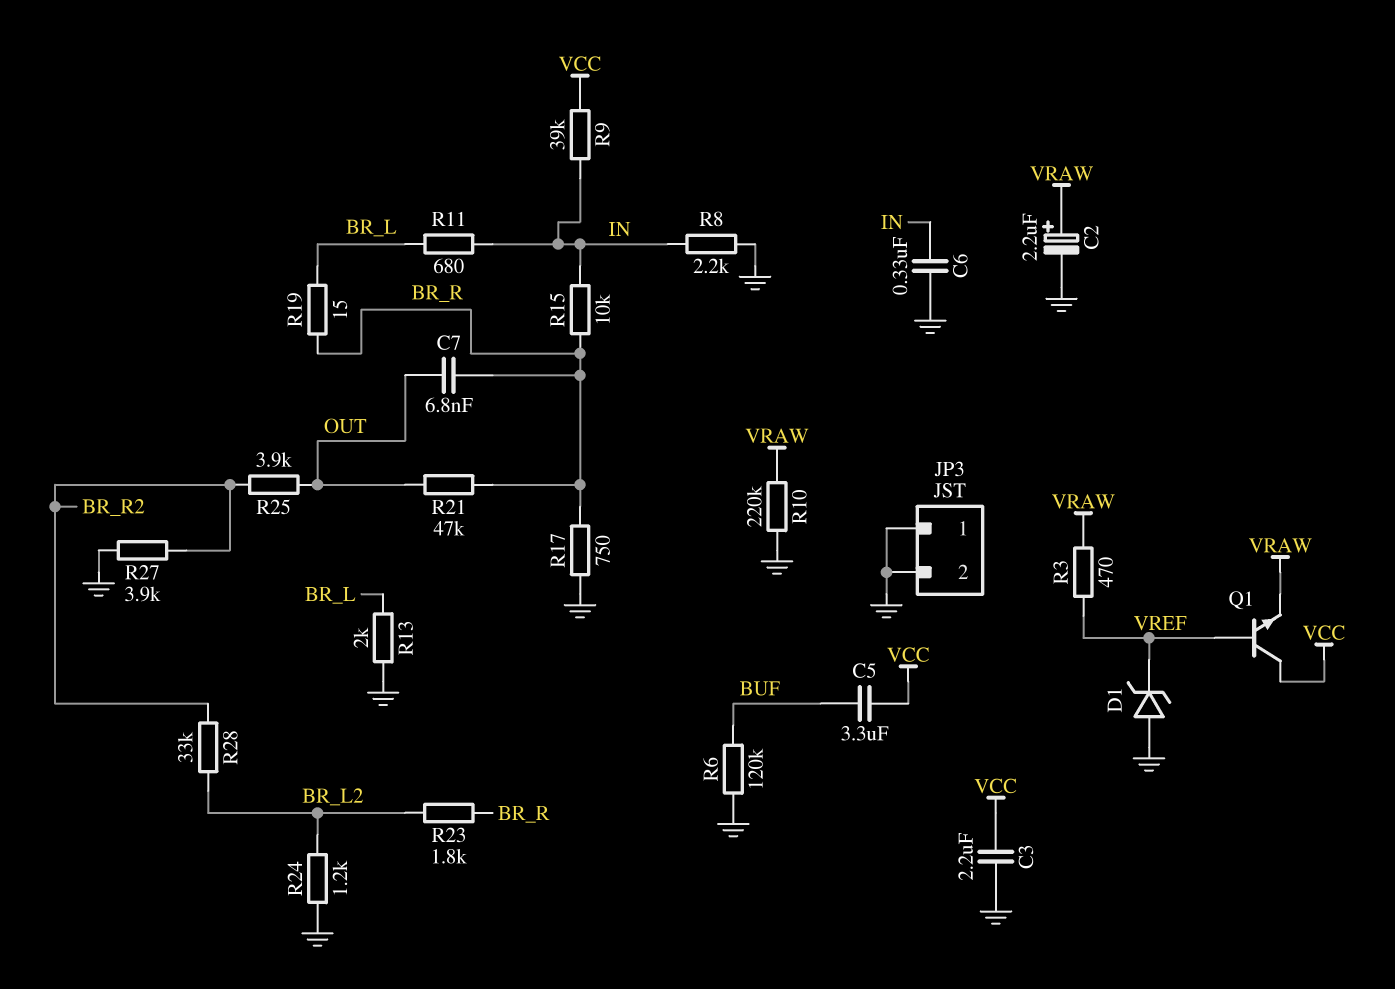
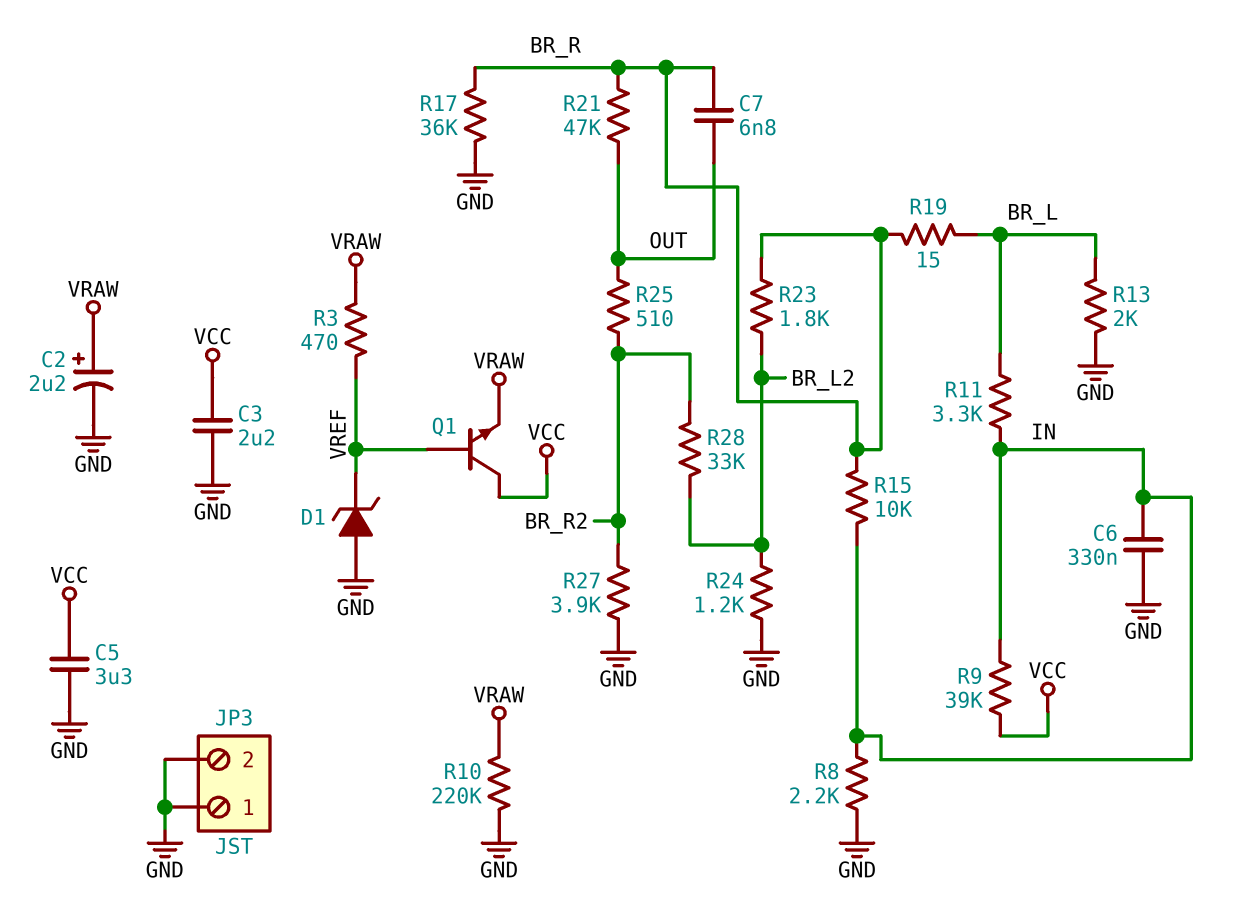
C5: 3.3uF (BUF, VCC) -> 3.3uF (GND, VCC)
R6: 120k (BUF, GND) -> none
R11: 680 (BR_L, IN) -> 3.3k (BR_L, IN)
R17: 750 (BR_R, GND) -> 36k (BR_R, GND)
R25: 3.9k (BR_R2, OUT) -> 510 (BR_R2, OUT)

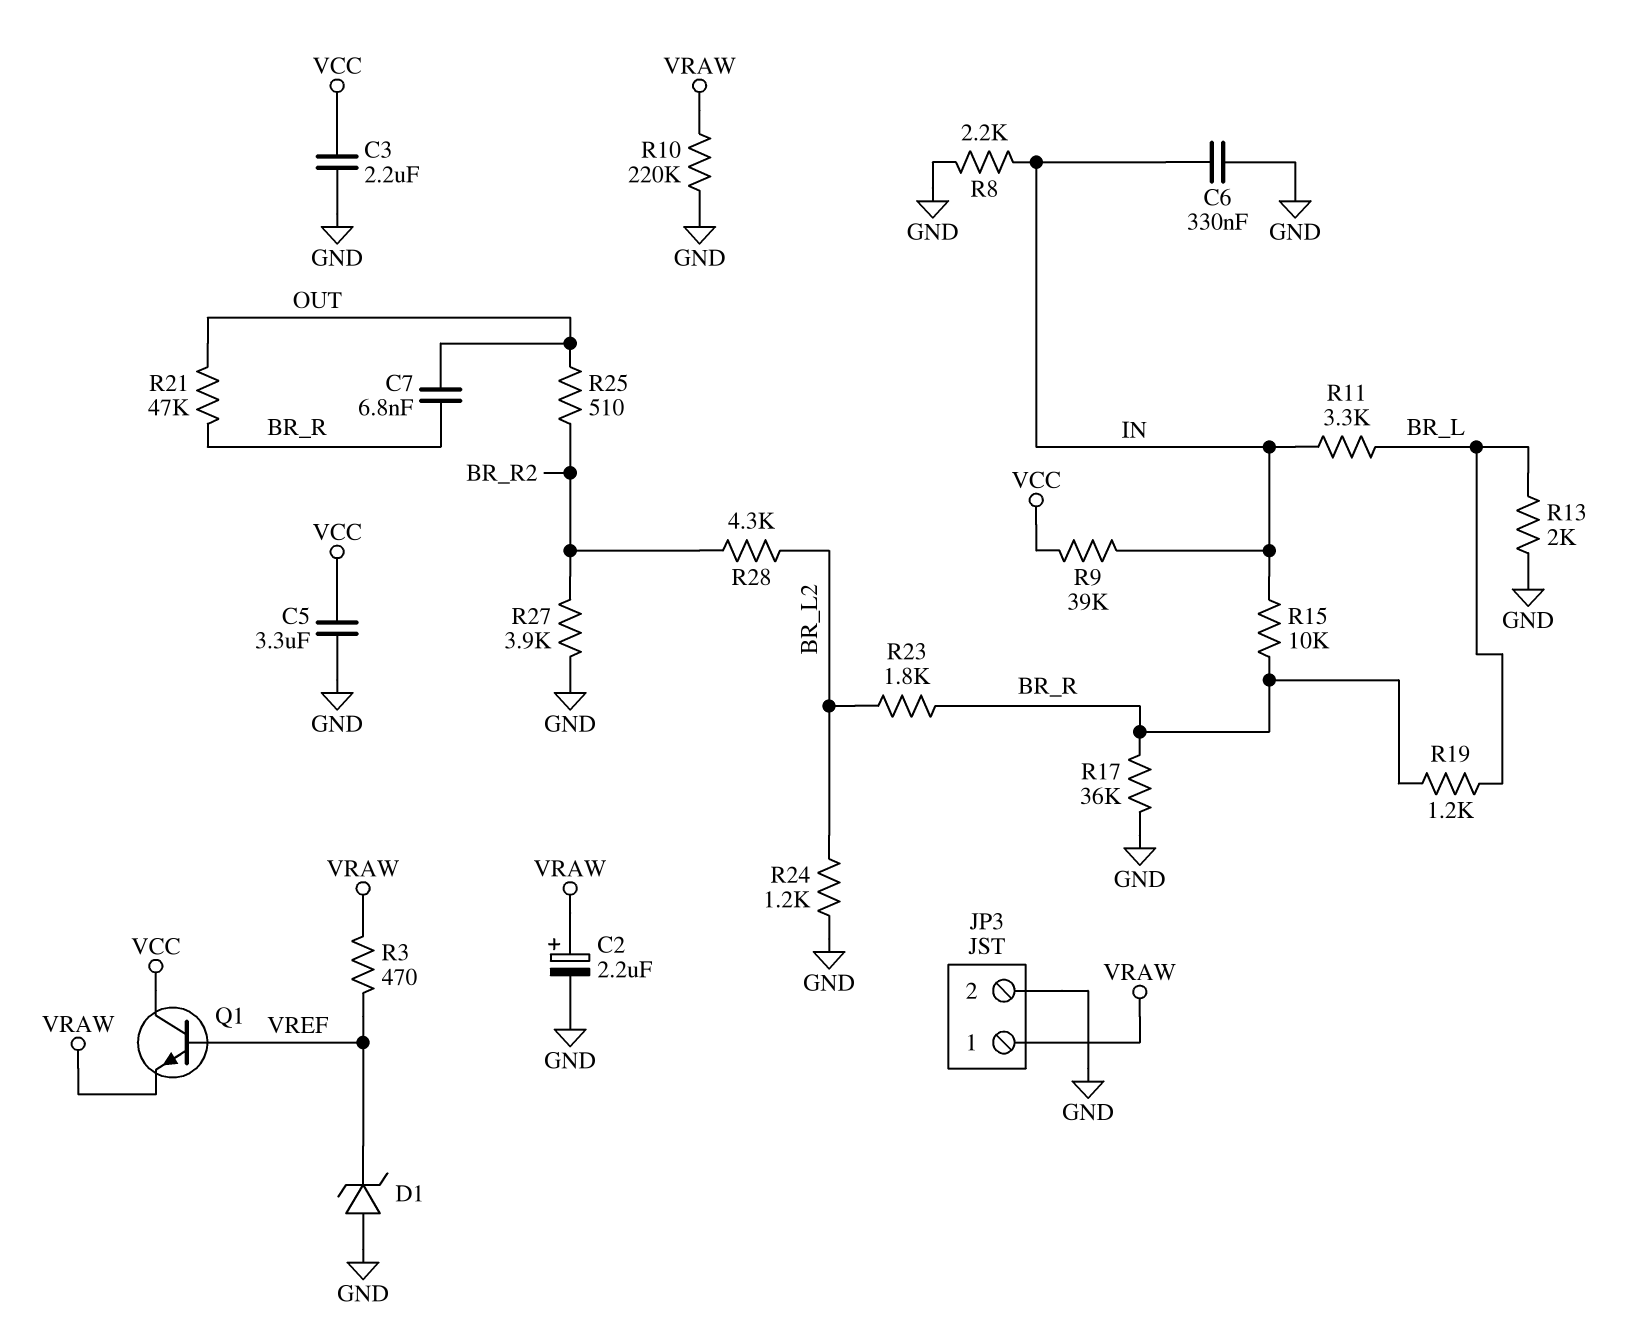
JP3 pin 1: GND -> VRAW
R19: 15 (BR_L, BR_R) -> 1.2k (BR_L, BR_R)
R28: 33k (BR_L2, BR_R2) -> 4.3k (BR_L2, BR_R2)

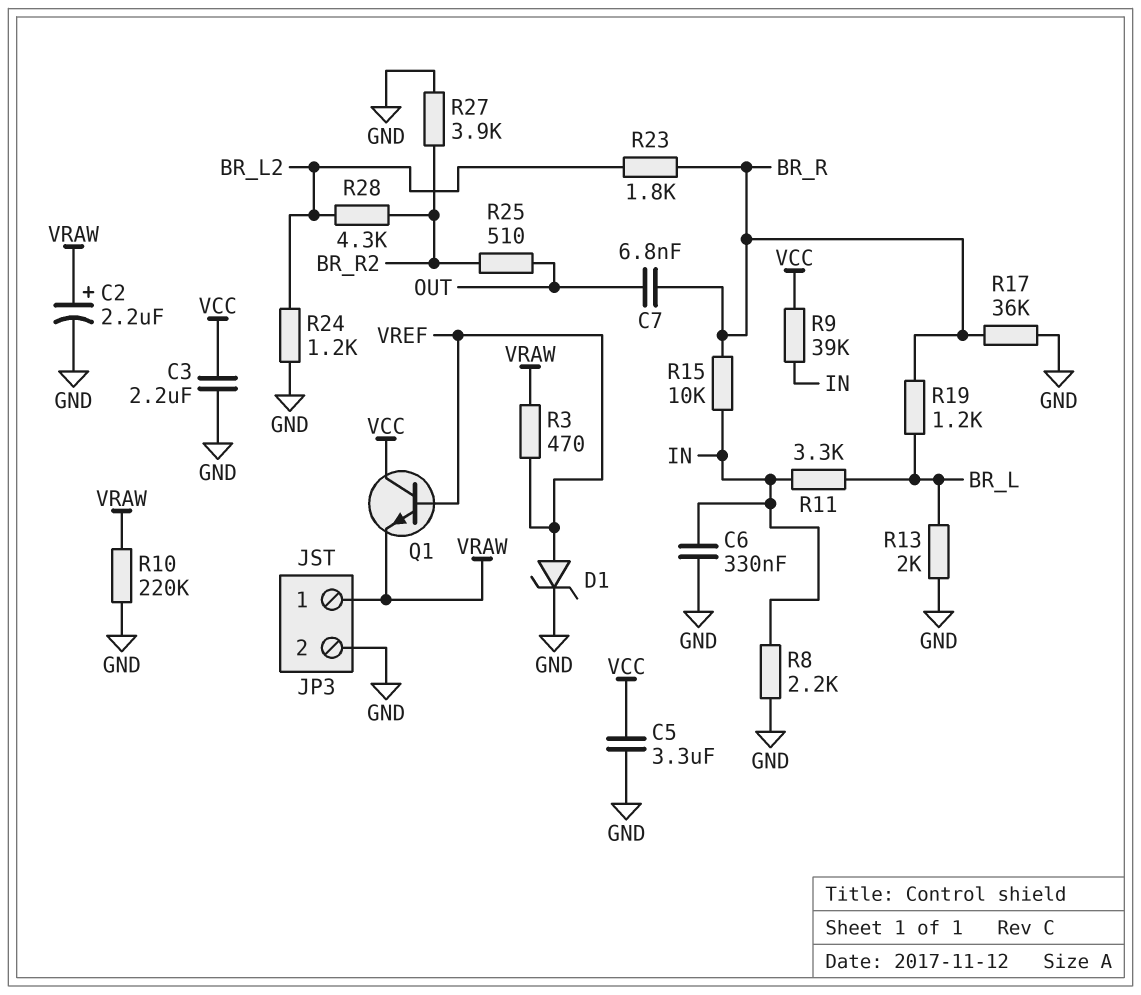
D1: zener (A GND, K VREF) -> zener (A VREF, K GND)
R21: 47k (BR_R, OUT) -> none

